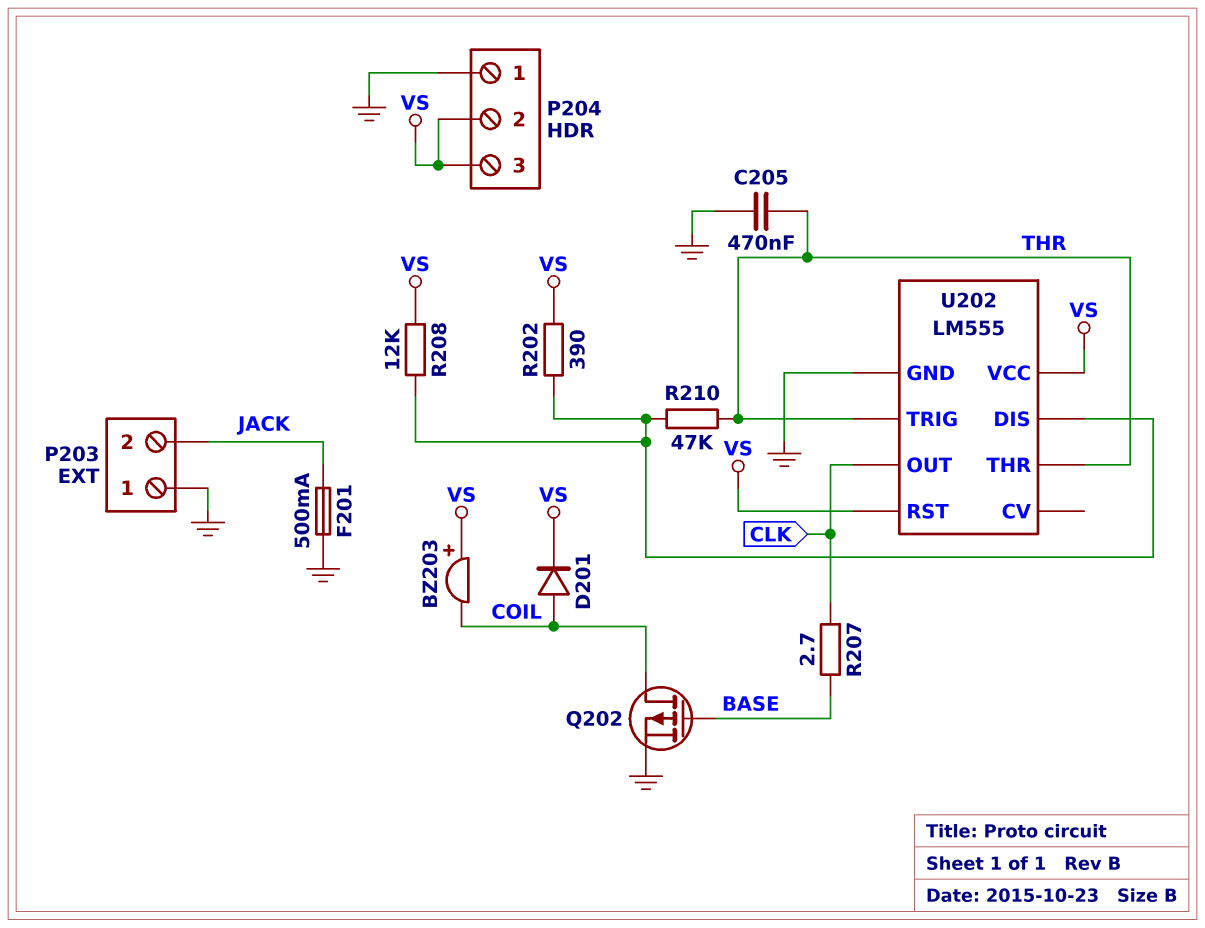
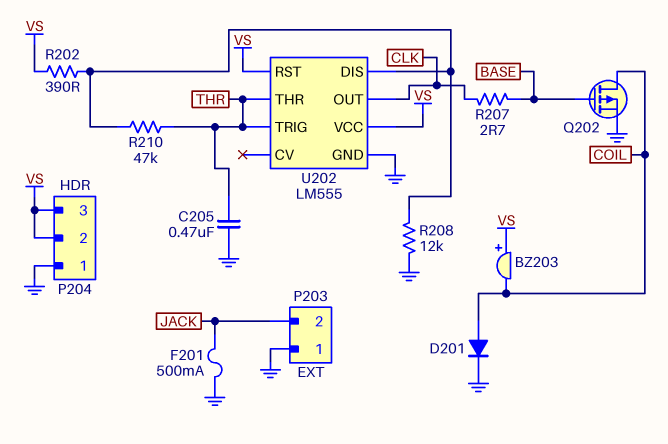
D201: diode (A COIL, K VS) -> diode (A COIL, K GND)
R208: 12k (U202/DIS, VS) -> 12k (GND, U202/DIS)

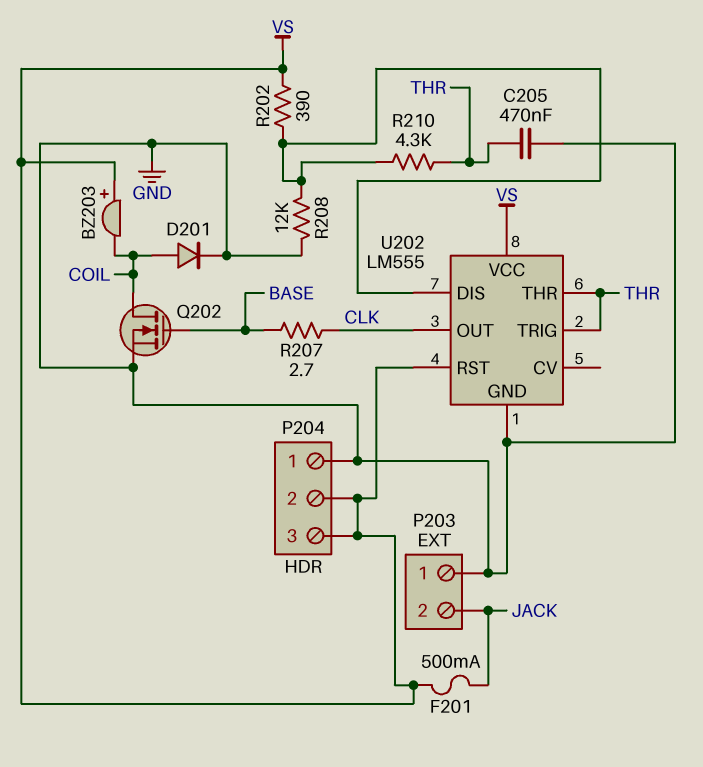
F201: 500mA (GND, JACK) -> 500mA (JACK, VS)
Q202: PMOS (G BASE, D COIL, S GND) -> NMOS (G BASE, D COIL, S GND)
R210: 47k (THR, U202/DIS) -> 4.3k (THR, U202/DIS)

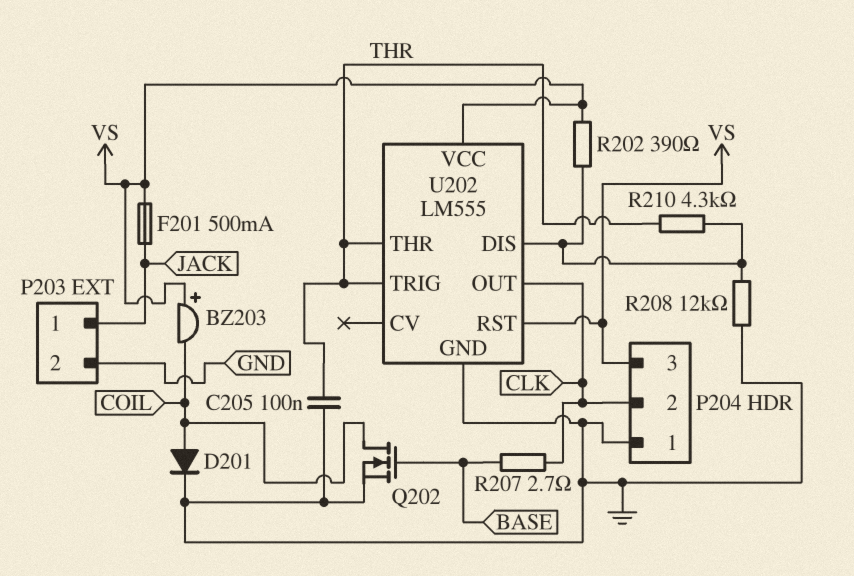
C205: 470nF (GND, THR) -> 100nF (GND, THR)
P203 pin 1: GND -> JACK
P203 pin 2: JACK -> GND
P204 pin 2: VS -> CLK

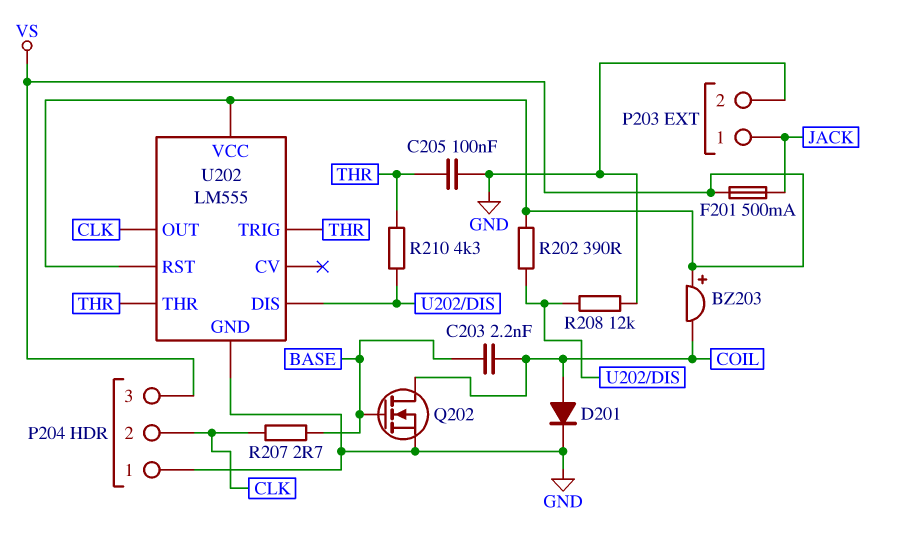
C203: none -> 2.2nF (BASE, COIL)

